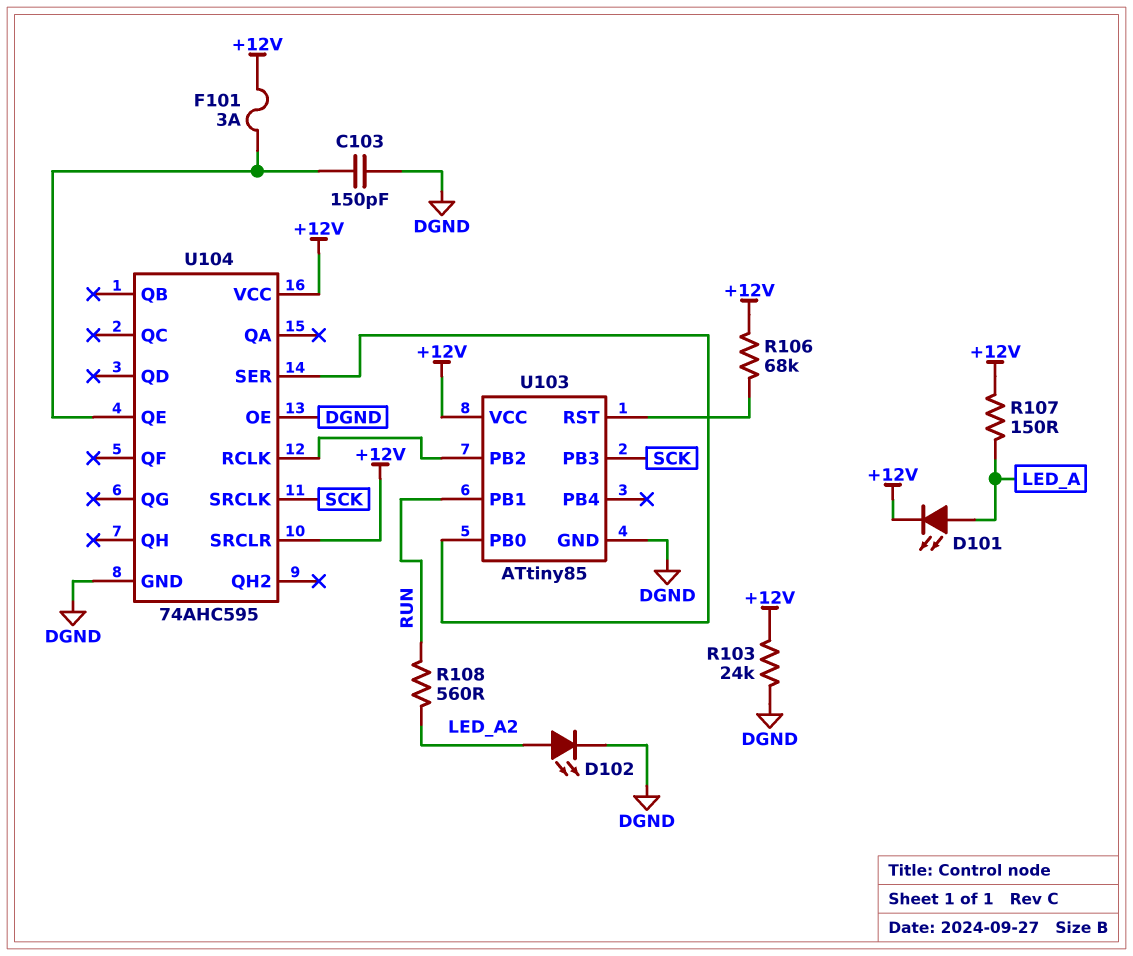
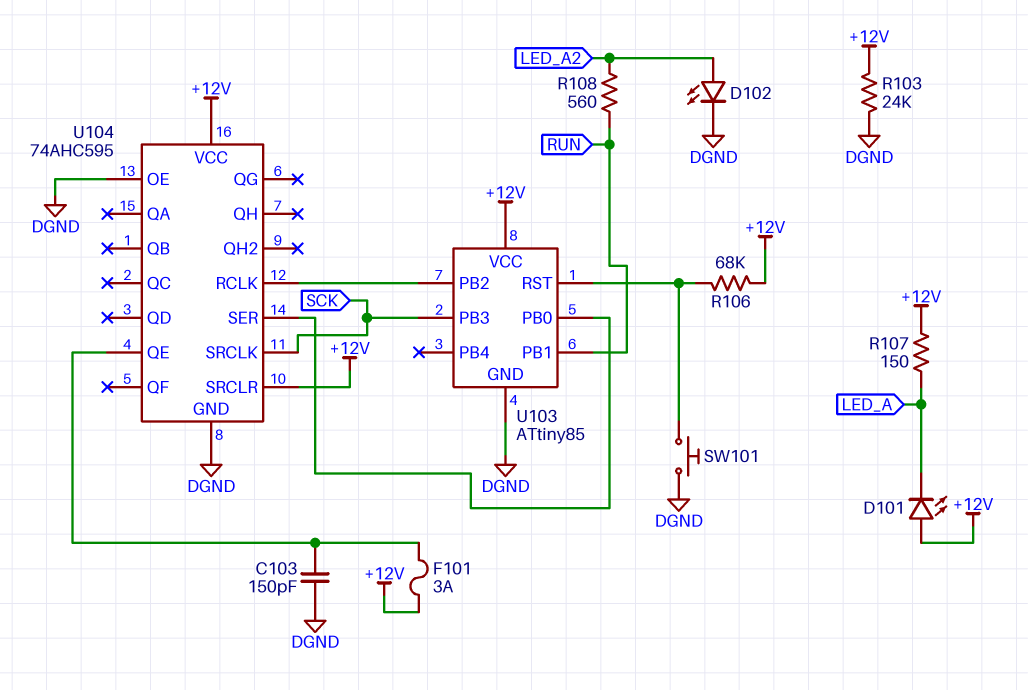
D101: LED (A LED_A, K +12V) -> LED (A +12V, K LED_A)
SW101: none -> button (DGND, U103/RST)

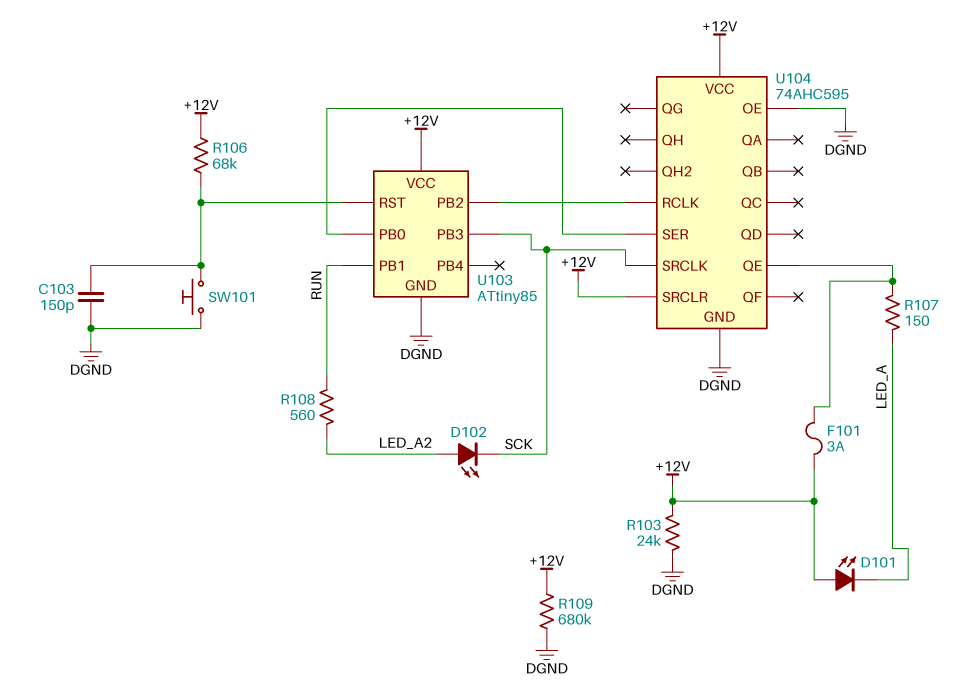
C103: 150pF (DGND, U104/QE) -> 150pF (DGND, U103/RST)
D102: LED (A LED_A2, K DGND) -> LED (A LED_A2, K SCK)
R107: 150 (+12V, LED_A) -> 150 (LED_A, U104/QE)
R109: none -> 680k (+12V, DGND)

